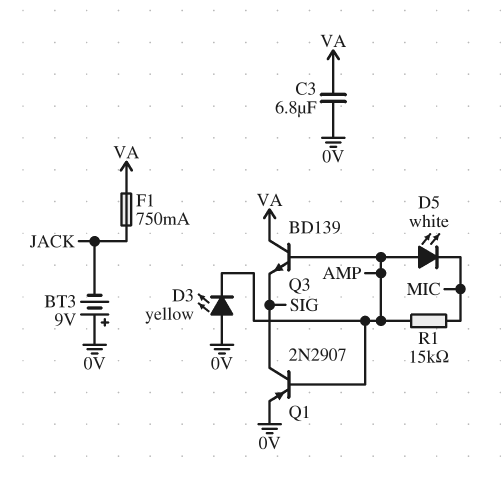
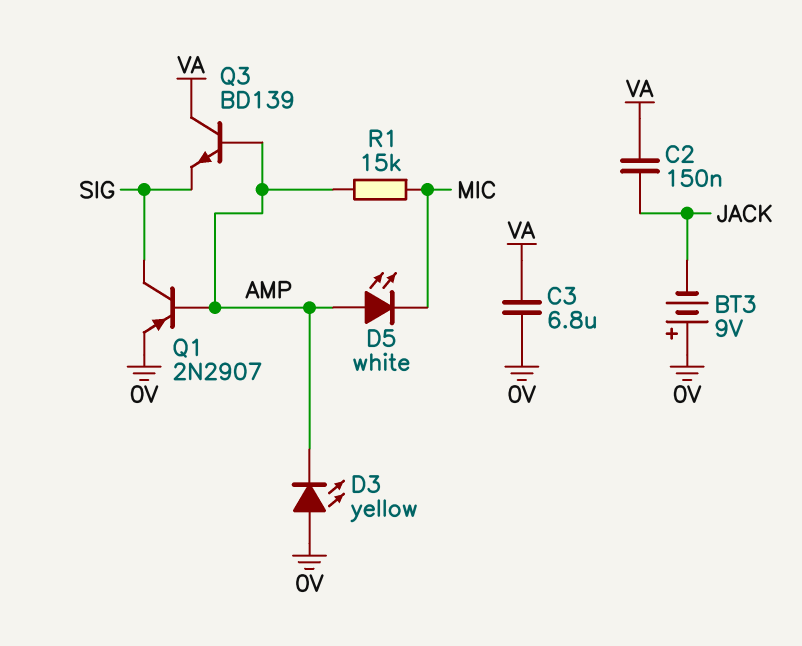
C2: none -> 150nF (JACK, VA)
F1: 750mA (JACK, VA) -> none

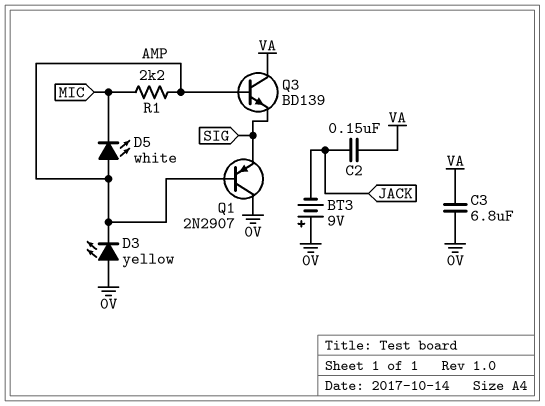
Q1: PNP 2N2907 (B AMP, C SIG, E 0V) -> PNP 2N2907 (B AMP, C 0V, E SIG)
R1: 15k (AMP, MIC) -> 2.2k (AMP, MIC)

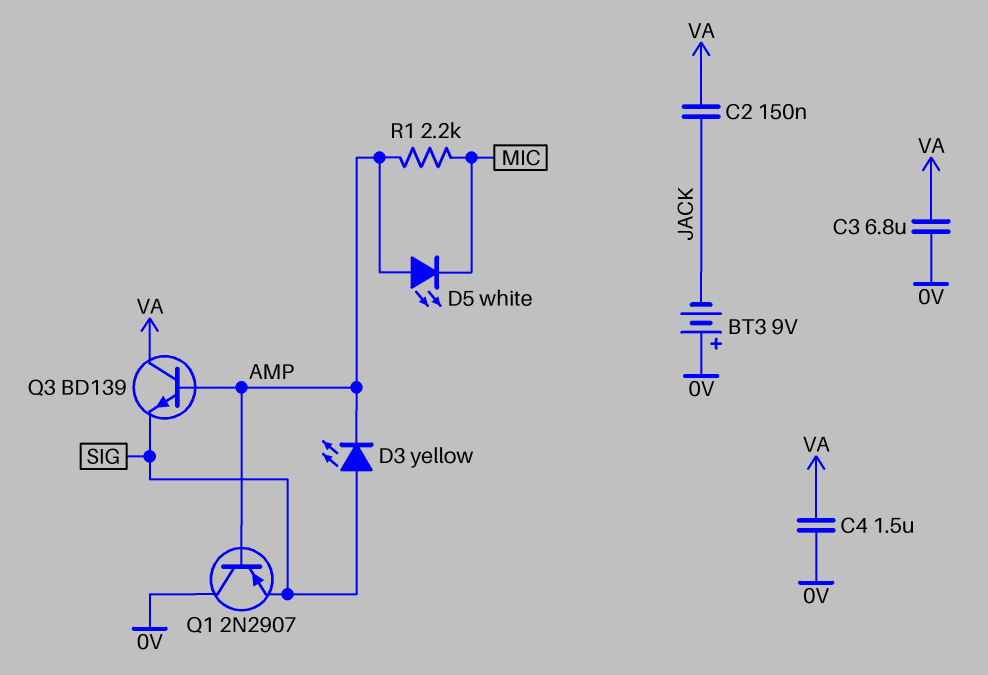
C4: none -> 1.5uF (0V, VA)
D3: LED yellow (A 0V, K AMP) -> LED yellow (A SIG, K AMP)

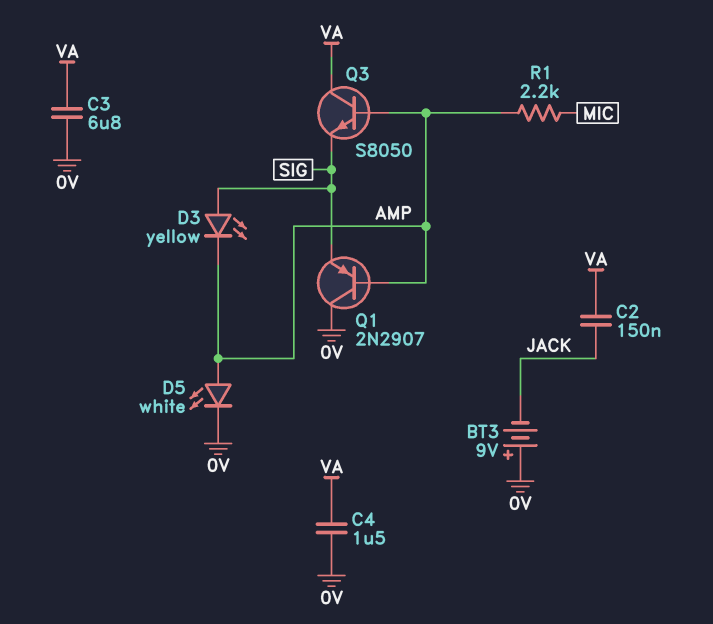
D5: LED white (A AMP, K MIC) -> LED white (A AMP, K 0V)
Q3: NPN BD139 (B AMP, C VA, E SIG) -> NPN S8050 (B AMP, C VA, E SIG)

